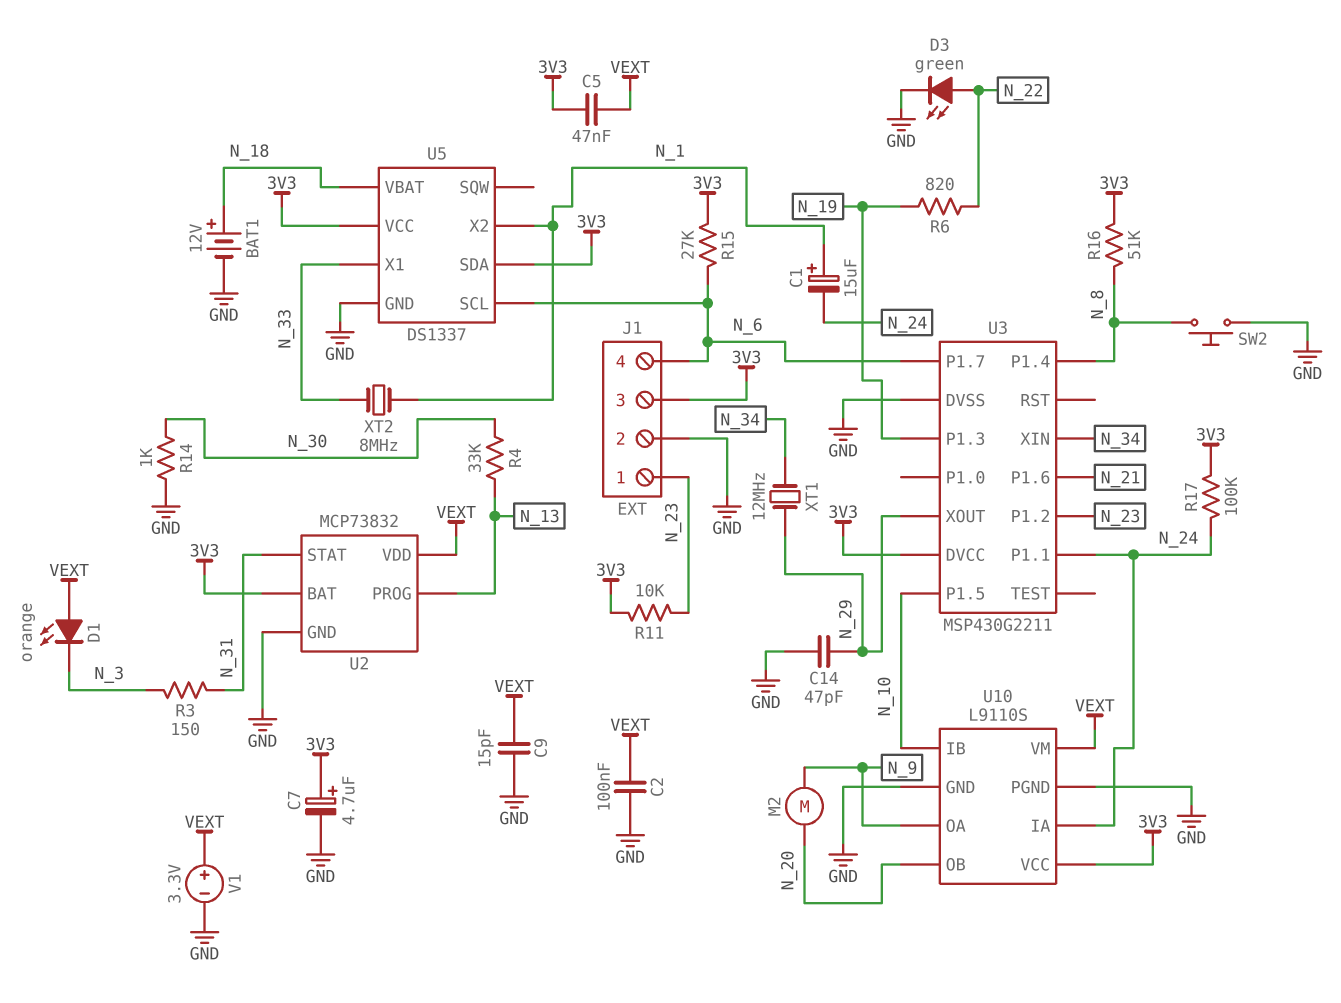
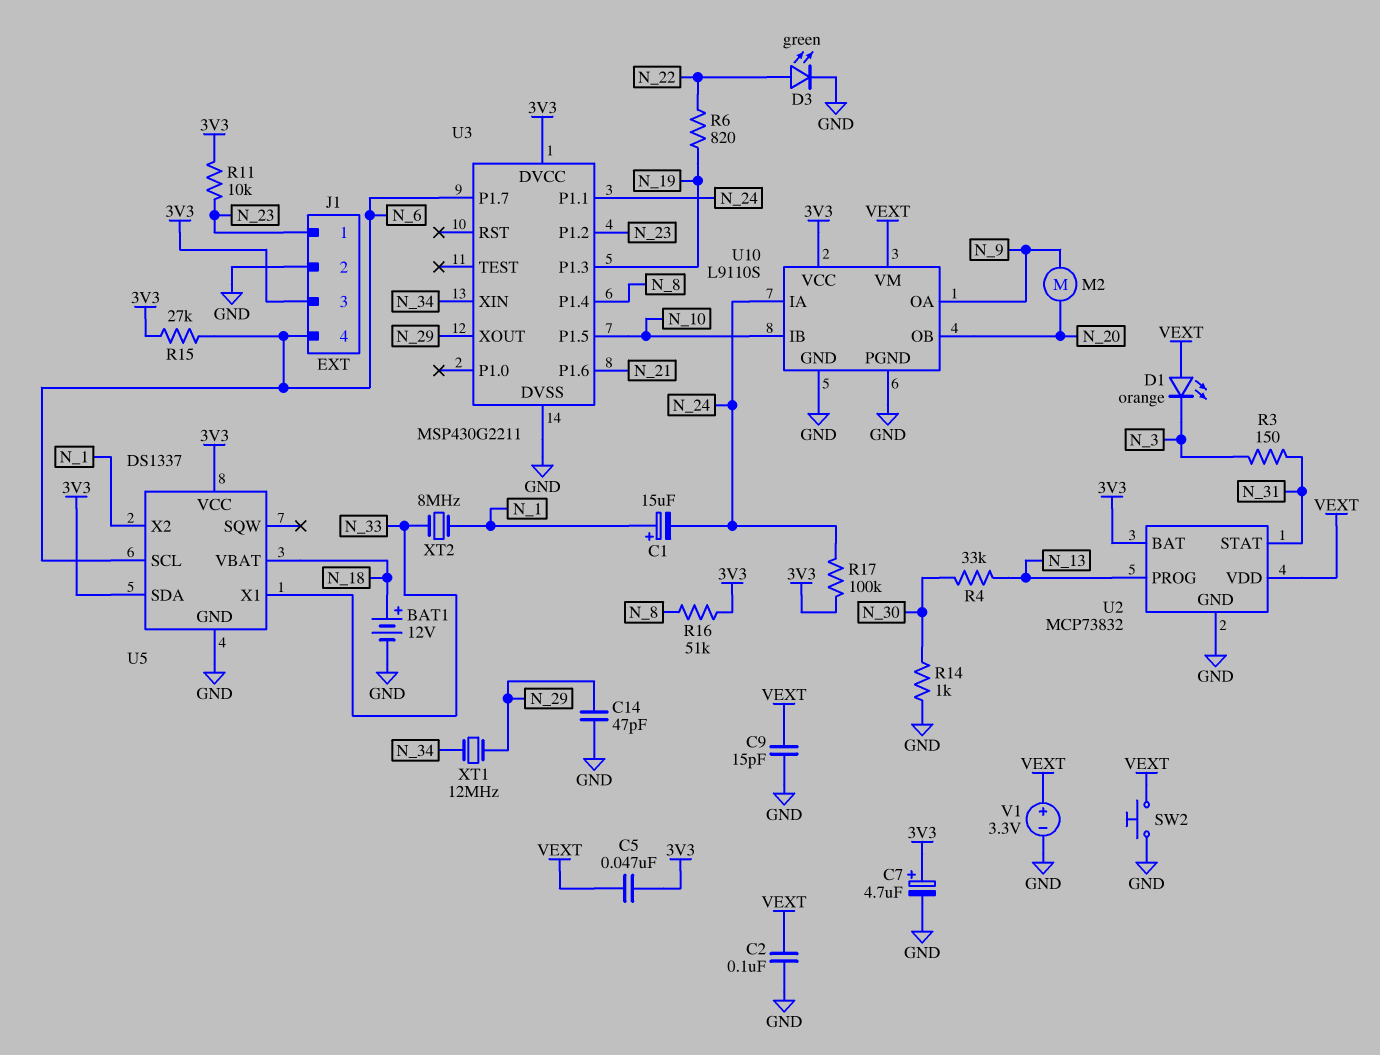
SW2: button (GND, N_8) -> button (GND, VEXT)

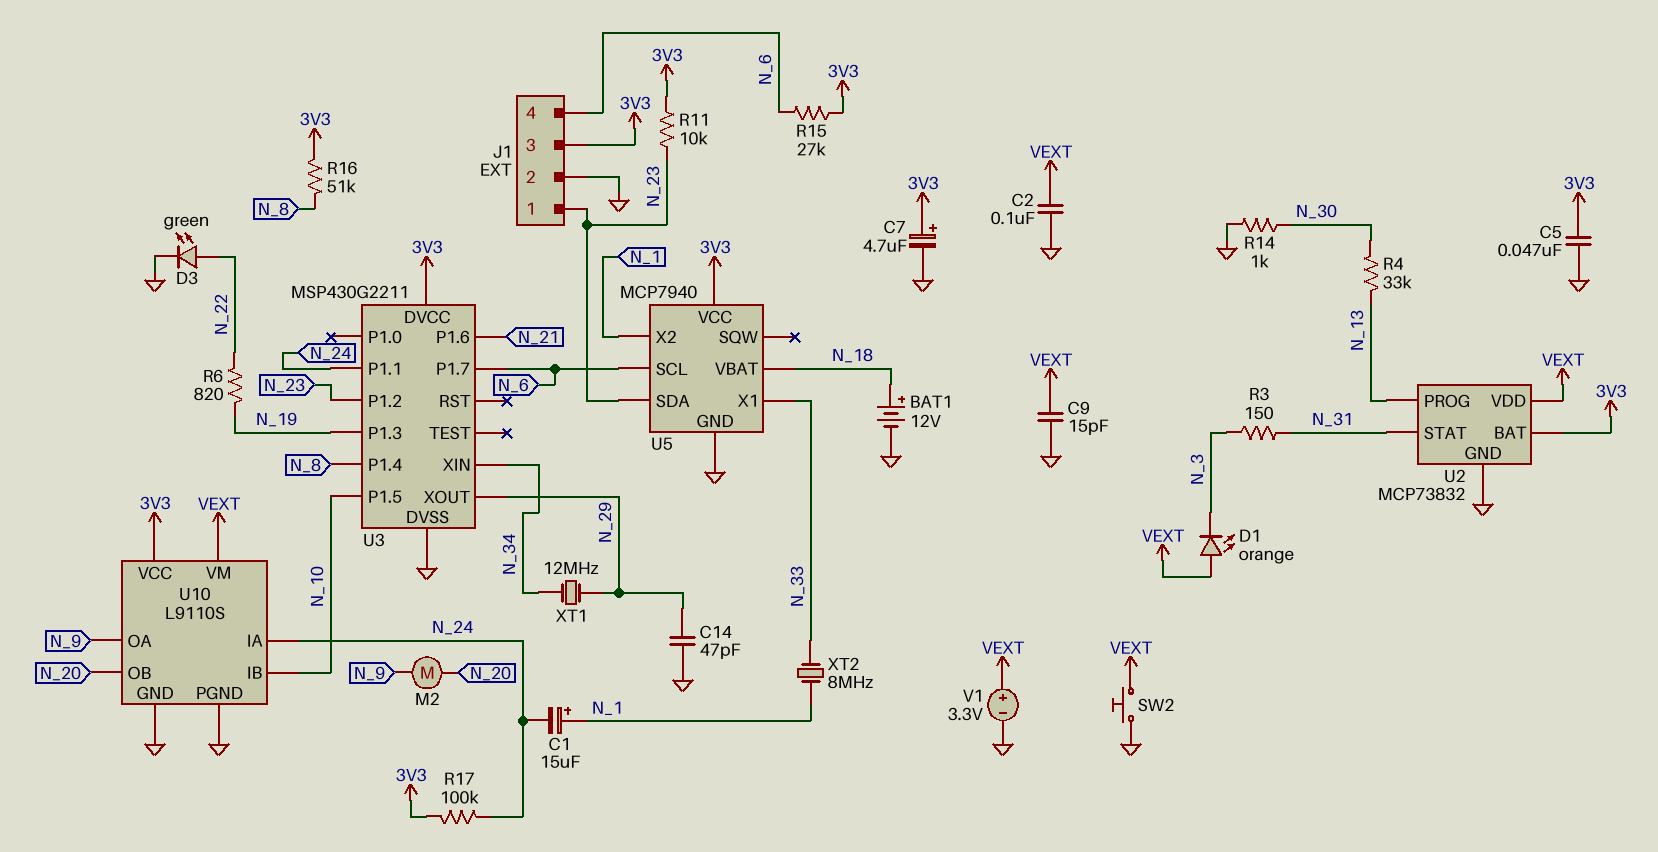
C5: 47nF (3V3, VEXT) -> 47nF (3V3, GND)
U5: DS1337 -> MCP7940
U5 pin SDA: 3V3 -> N_23

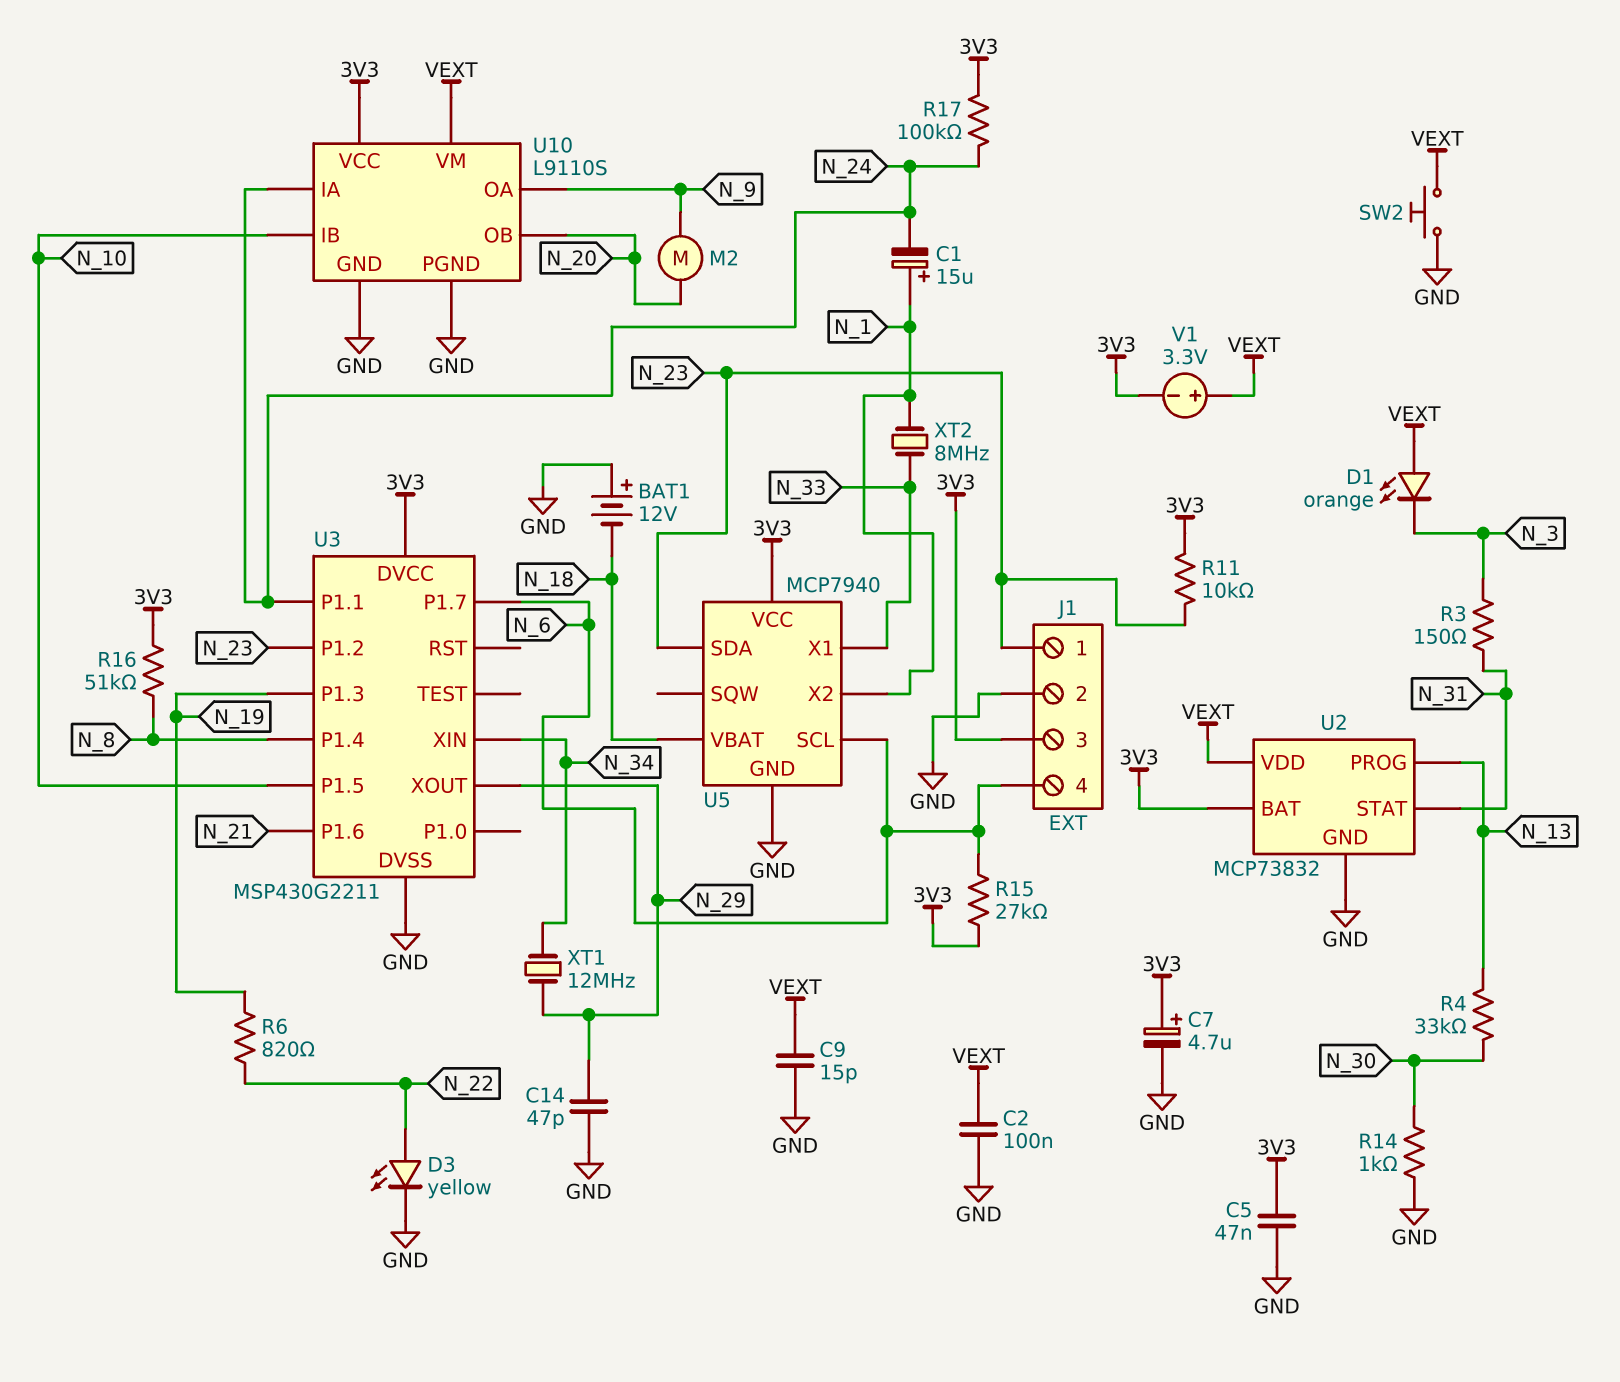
BAT1: 12V (plus N_18, minus GND) -> 12V (plus GND, minus N_18)
D3: LED green (A N_22, K GND) -> LED yellow (A N_22, K GND)
V1: 3.3V (plus VEXT, minus GND) -> 3.3V (plus VEXT, minus 3V3)

